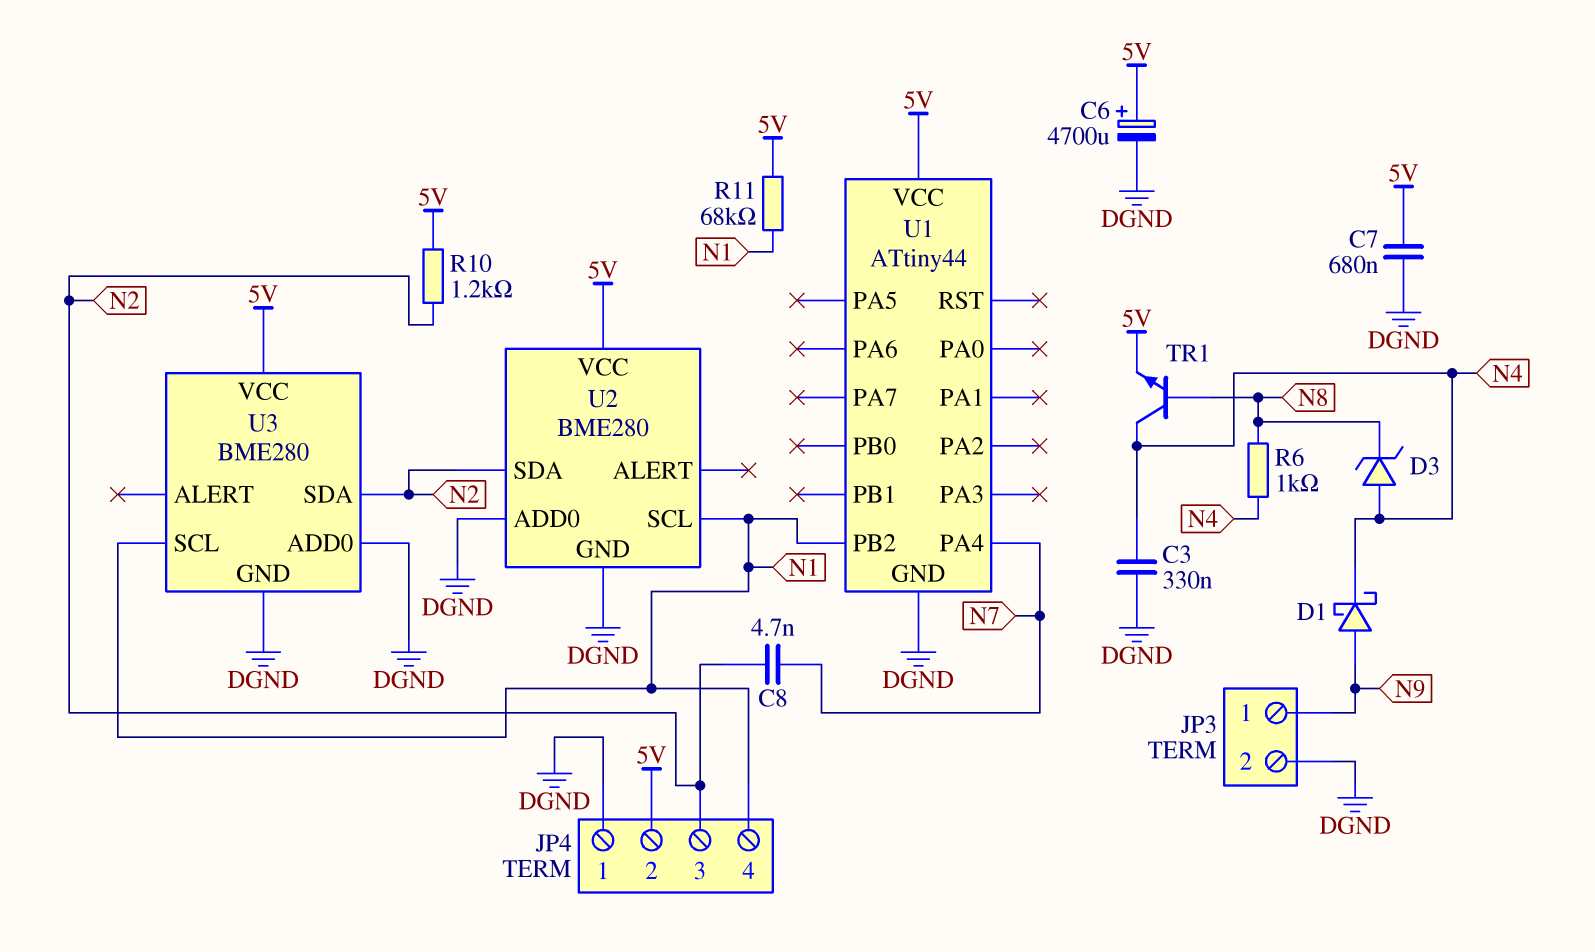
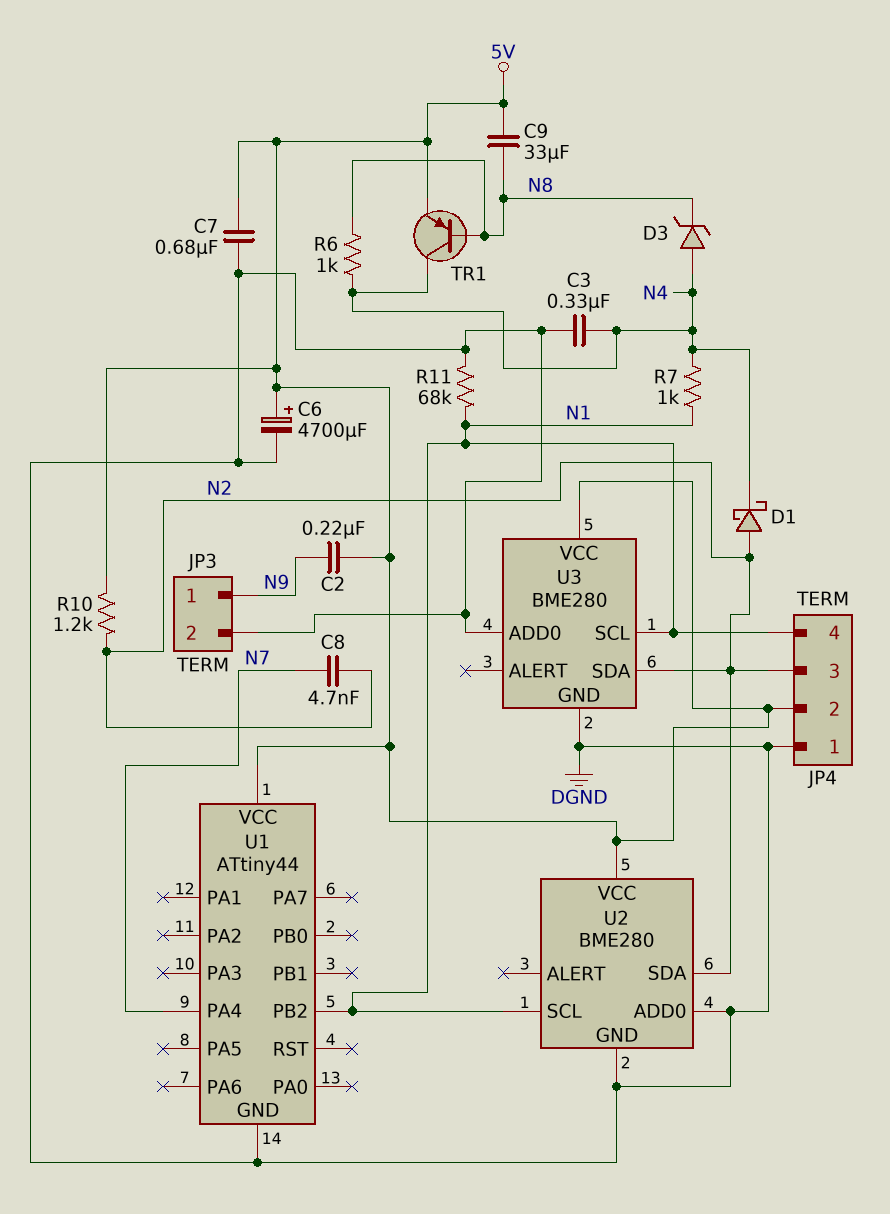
C2: none -> 220nF (5V, N9)
C9: none -> 33uF (5V, N8)
D1: schottky (A N9, K N4) -> schottky (A N2, K N4)
R7: none -> 1k (N1, N4)
R11: 68k (5V, N1) -> 68k (DGND, N1)
TR1: NPN (B N8, C N4, E 5V) -> PNP (B N8, C N4, E 5V)

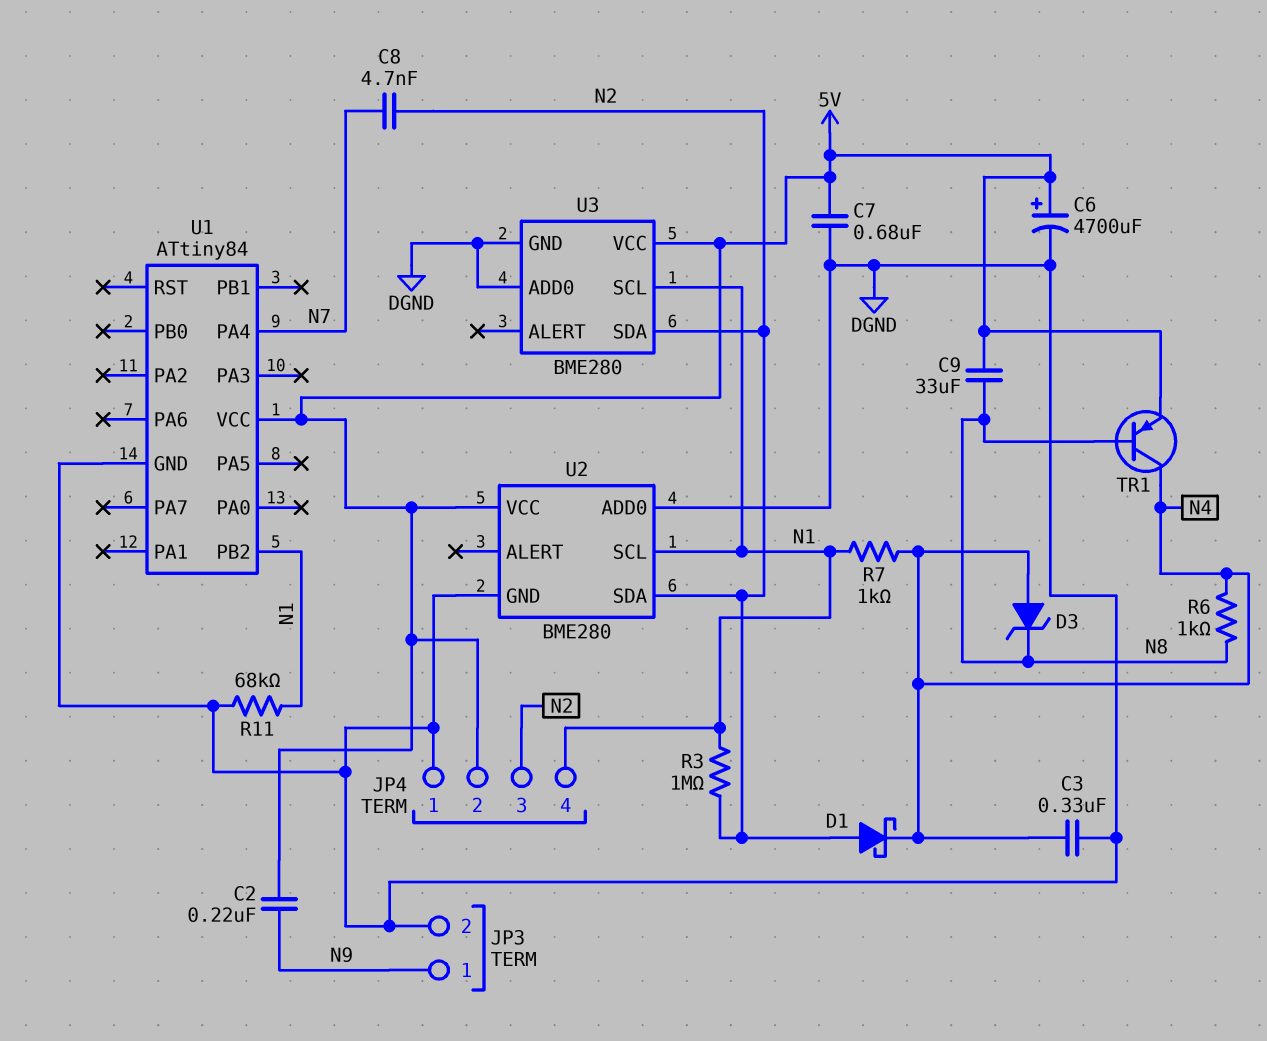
R3: none -> 1M (N1, N2)
R10: 1.2k (5V, N2) -> none
U1: ATtiny44 -> ATtiny84

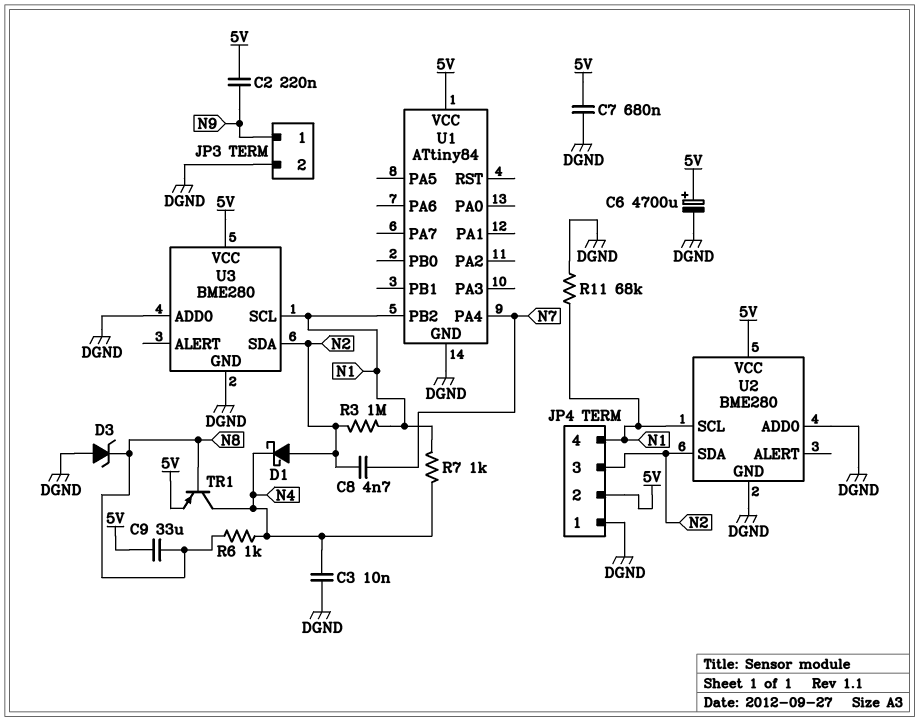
C3: 330nF (DGND, N4) -> 10nF (DGND, N4)
D3: zener (A N4, K N8) -> zener (A DGND, K N8)

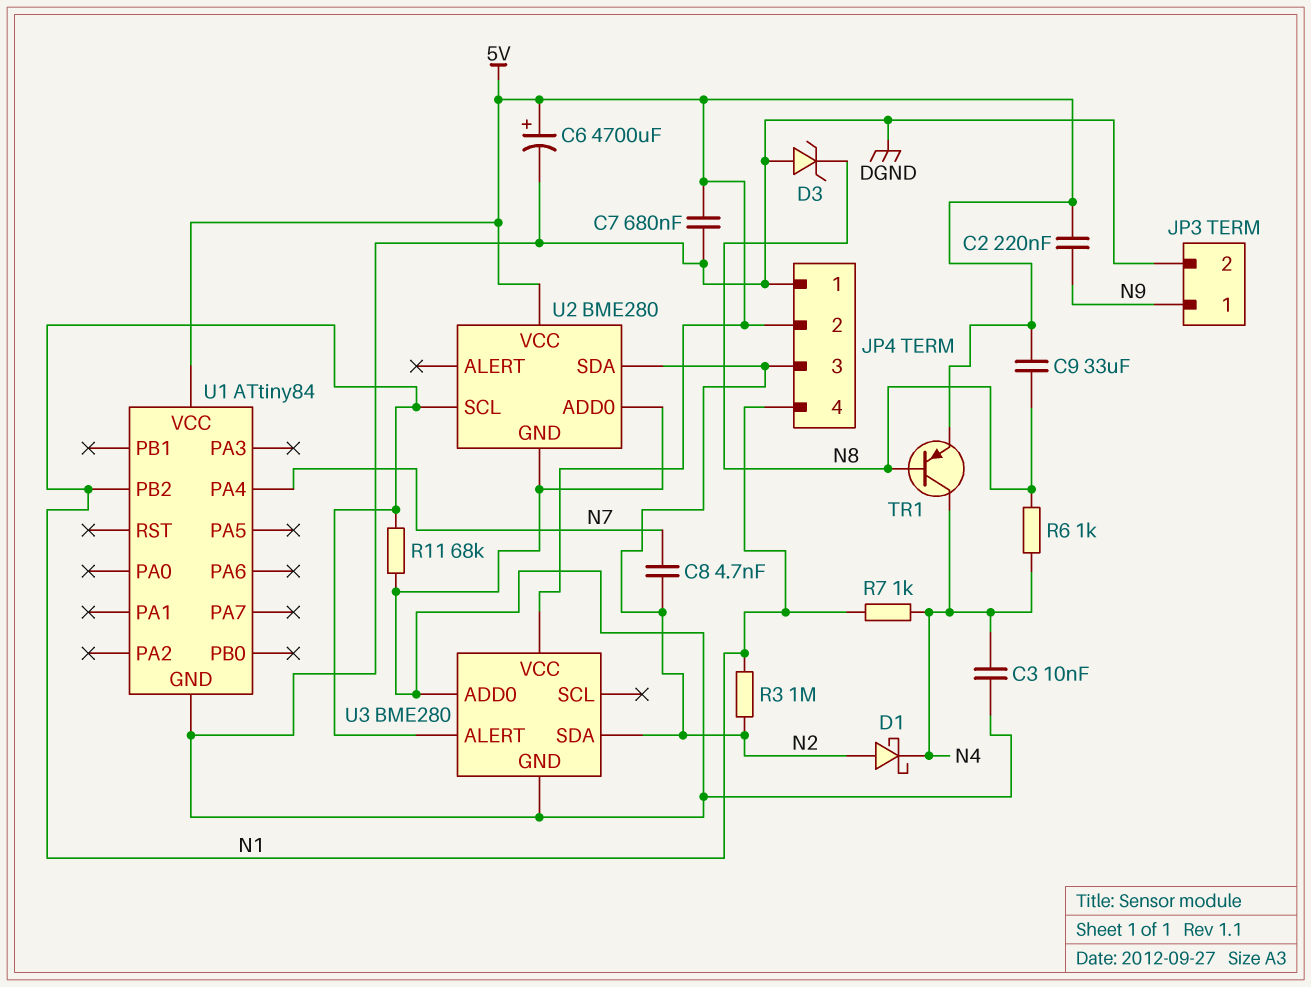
U3 pin ALERT: none -> N1
U3 pin SCL: N1 -> none

